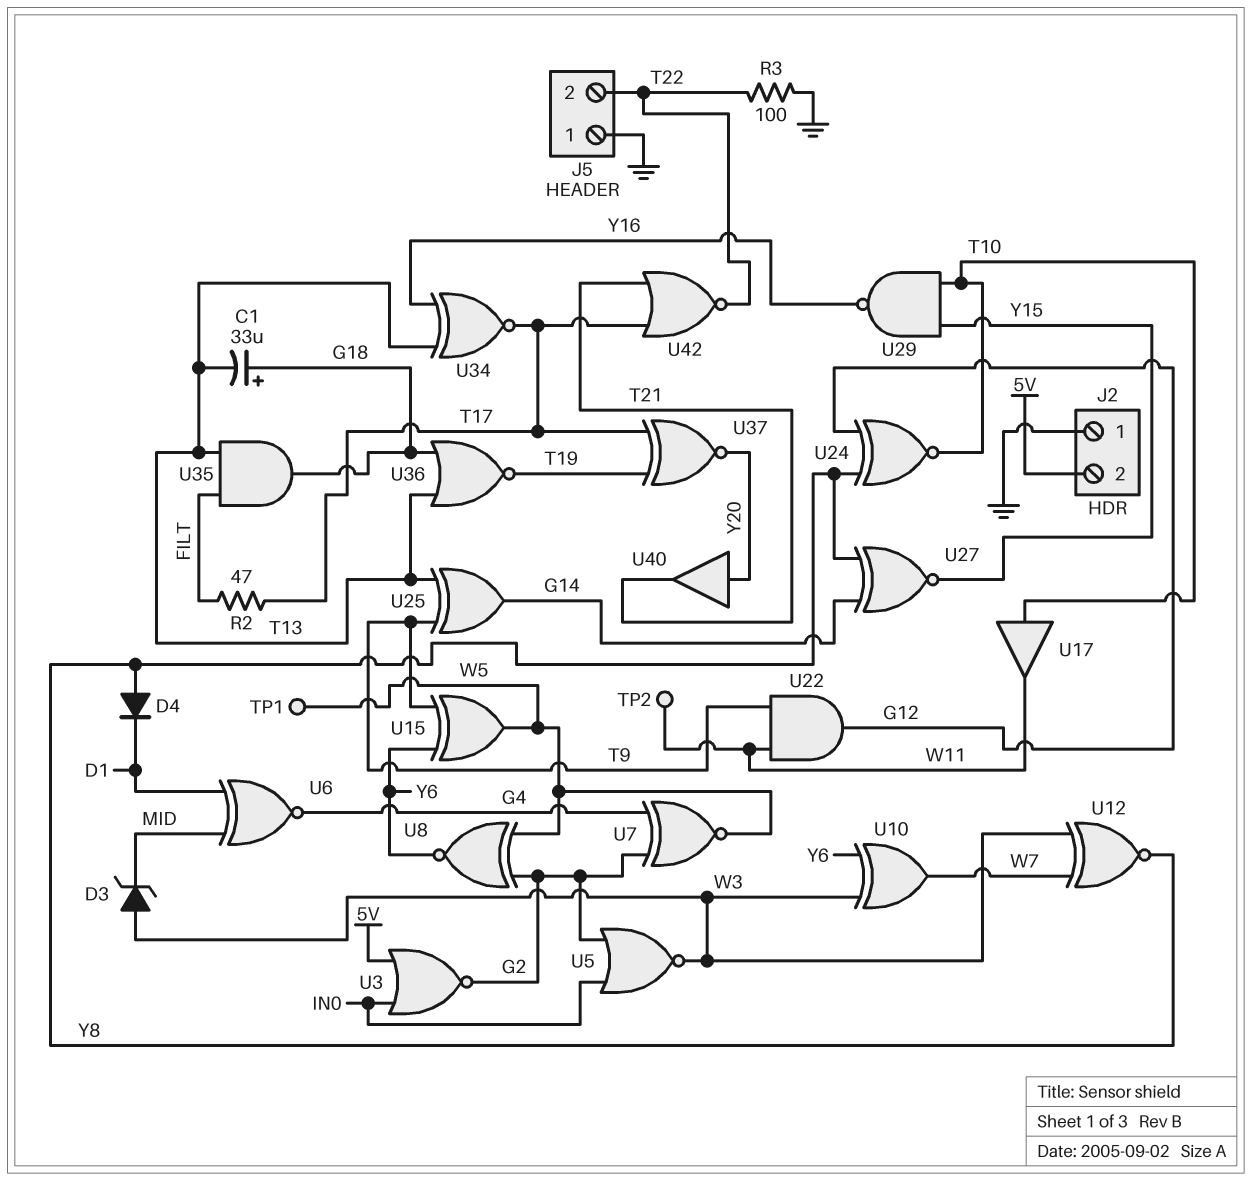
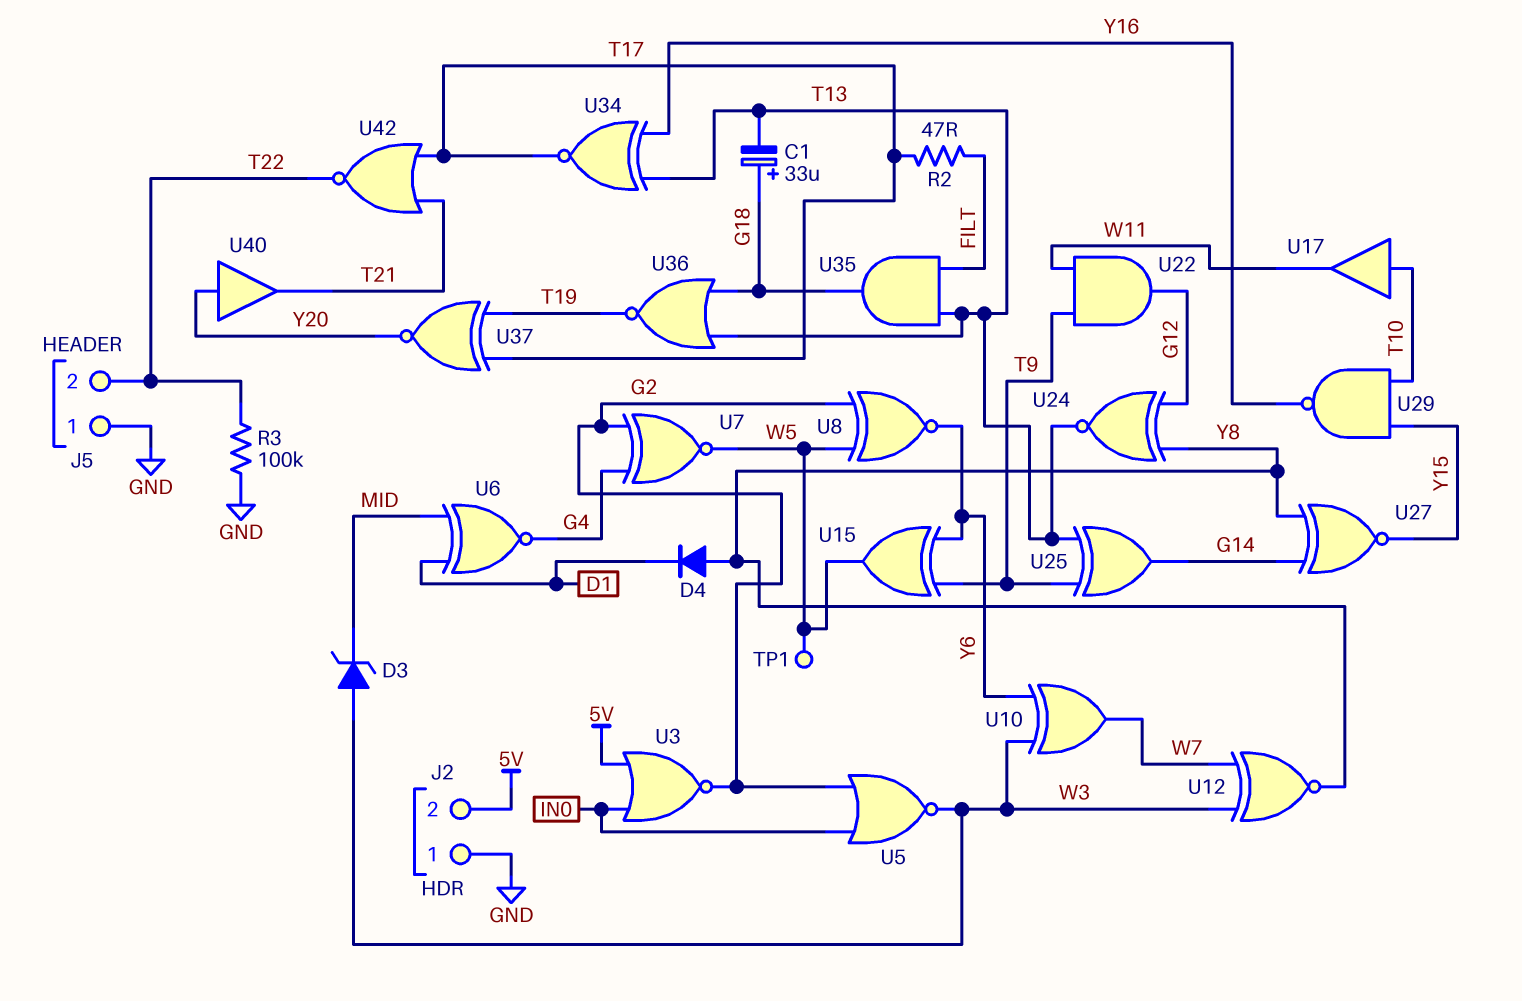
R3: 100 (GND, T22) -> 100k (GND, T22)
TP2: test point (W11) -> none
U24: XNOR (in G12, in Y8, out T10) -> XNOR (in G12, in Y8, out T13)

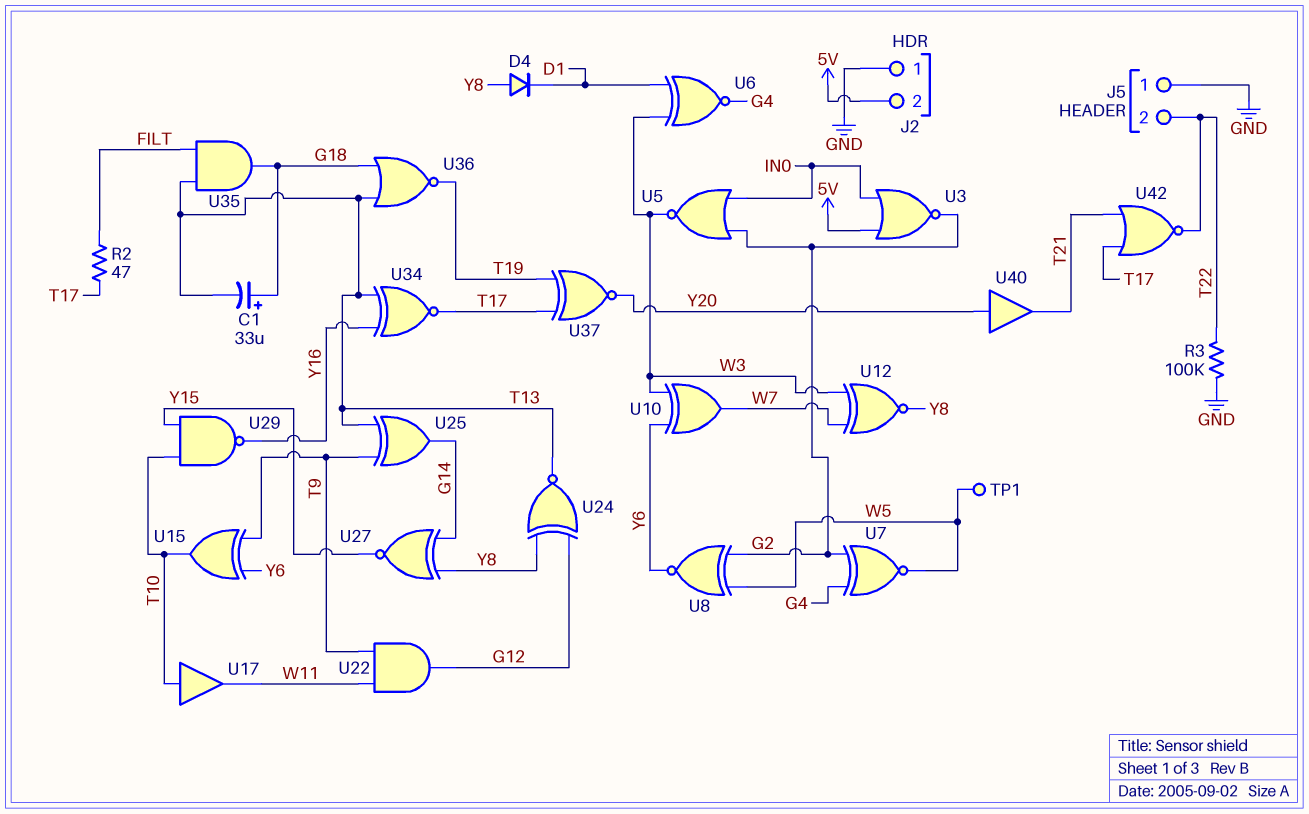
D3: zener (A W3, K MID) -> none
U6: XNOR (in D1, in MID, out G4) -> XNOR (in D1, in W3, out G4)
U15: XOR (in T9, in Y6, out W5) -> XOR (in T9, in Y6, out T10)

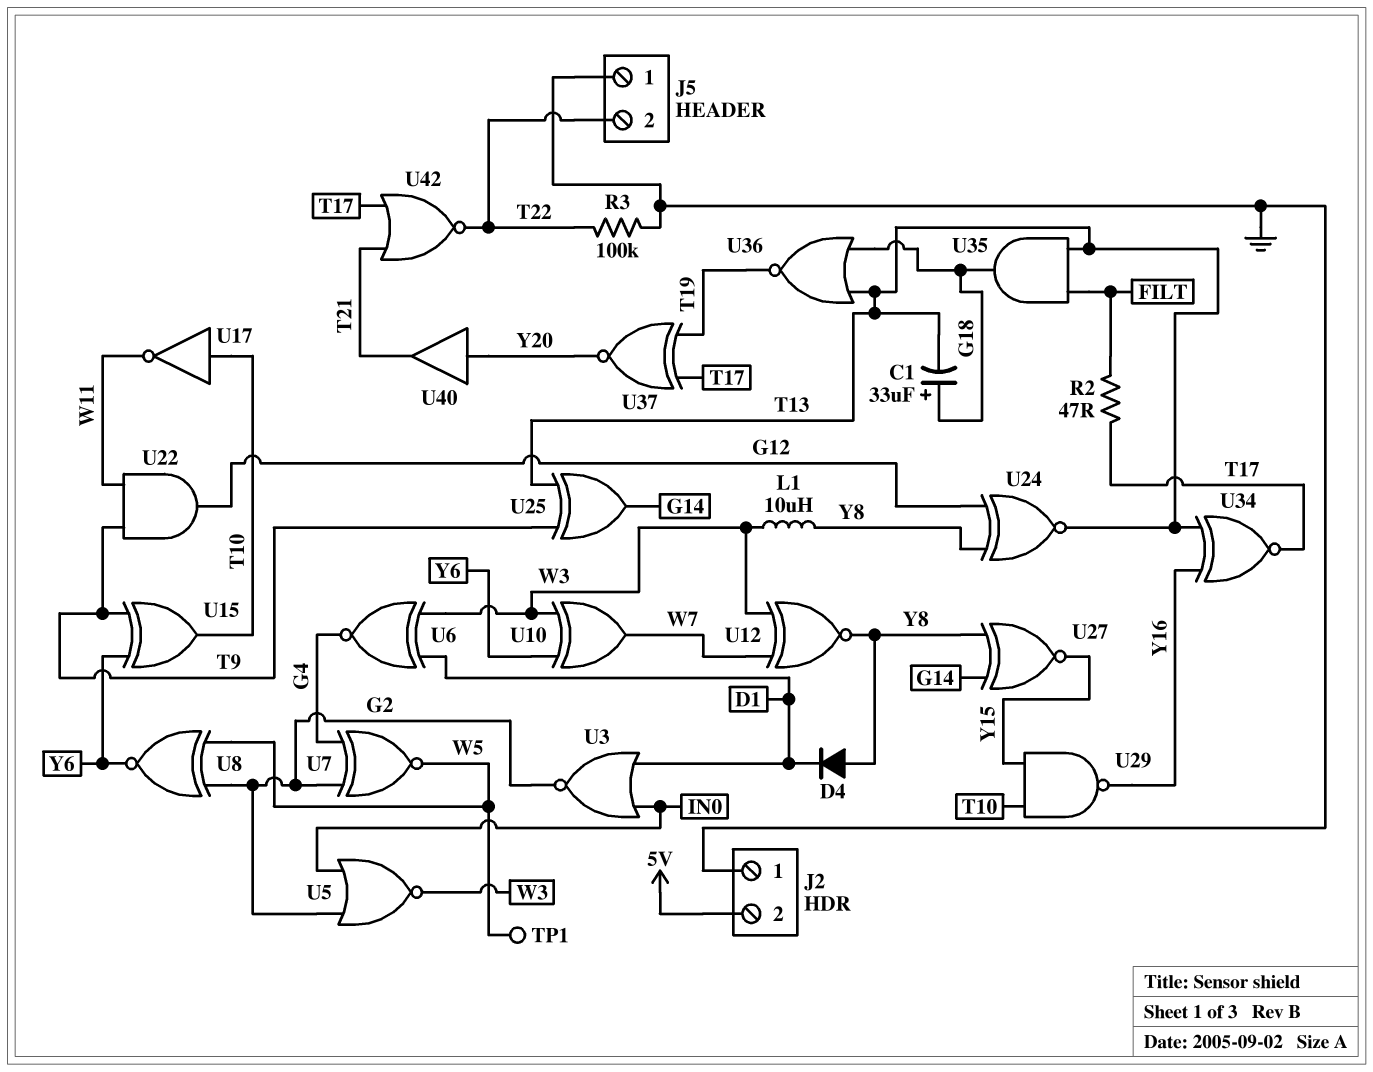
L1: none -> 10uH (W3, Y8)
U3: NOR (in 5V, in IN0, out G2) -> NOR (in D1, in IN0, out G2)
U17: buffer (in T10, out W11) -> NOT (in T10, out W11)

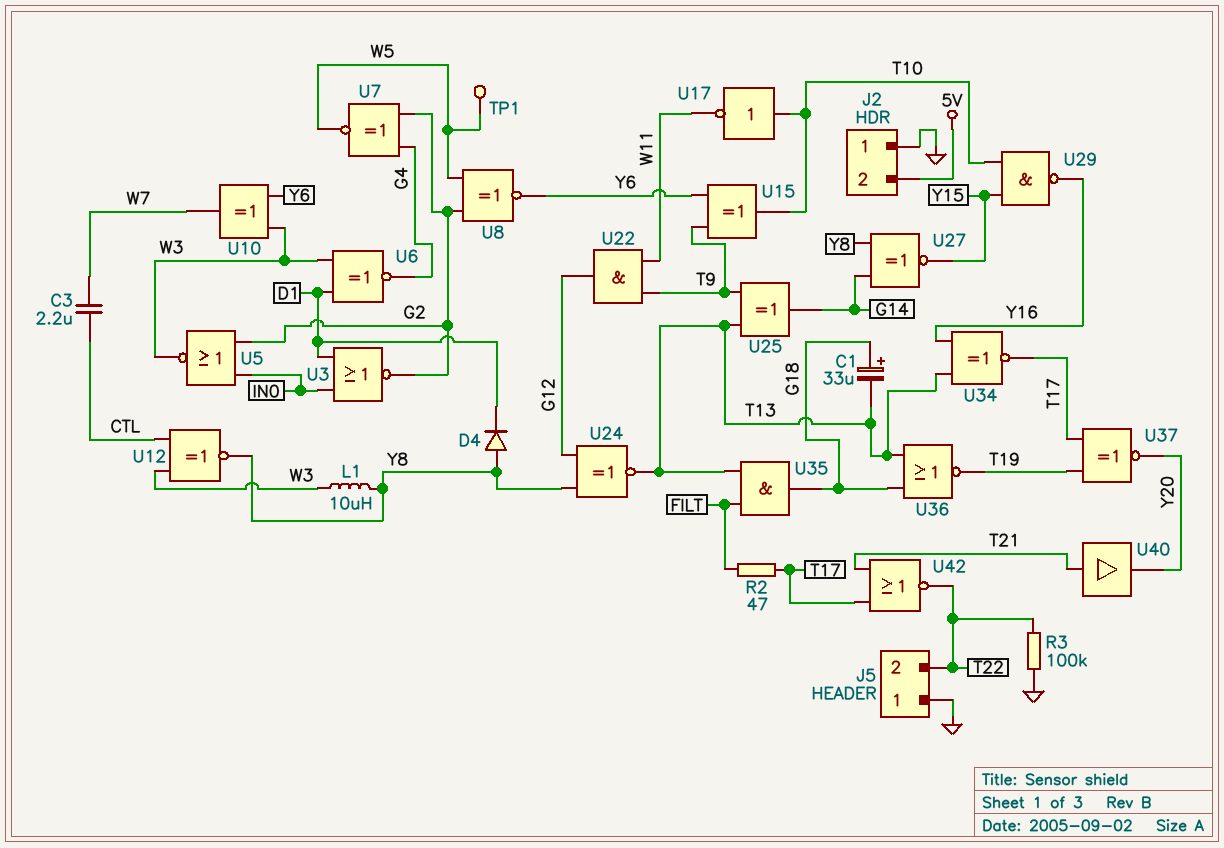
C3: none -> 2.2uF (CTL, W7)
U12: XNOR (in W3, in W7, out Y8) -> XNOR (in CTL, in W3, out Y8)
U40: buffer (in Y20, out T21) -> buffer (in T21, out Y20)

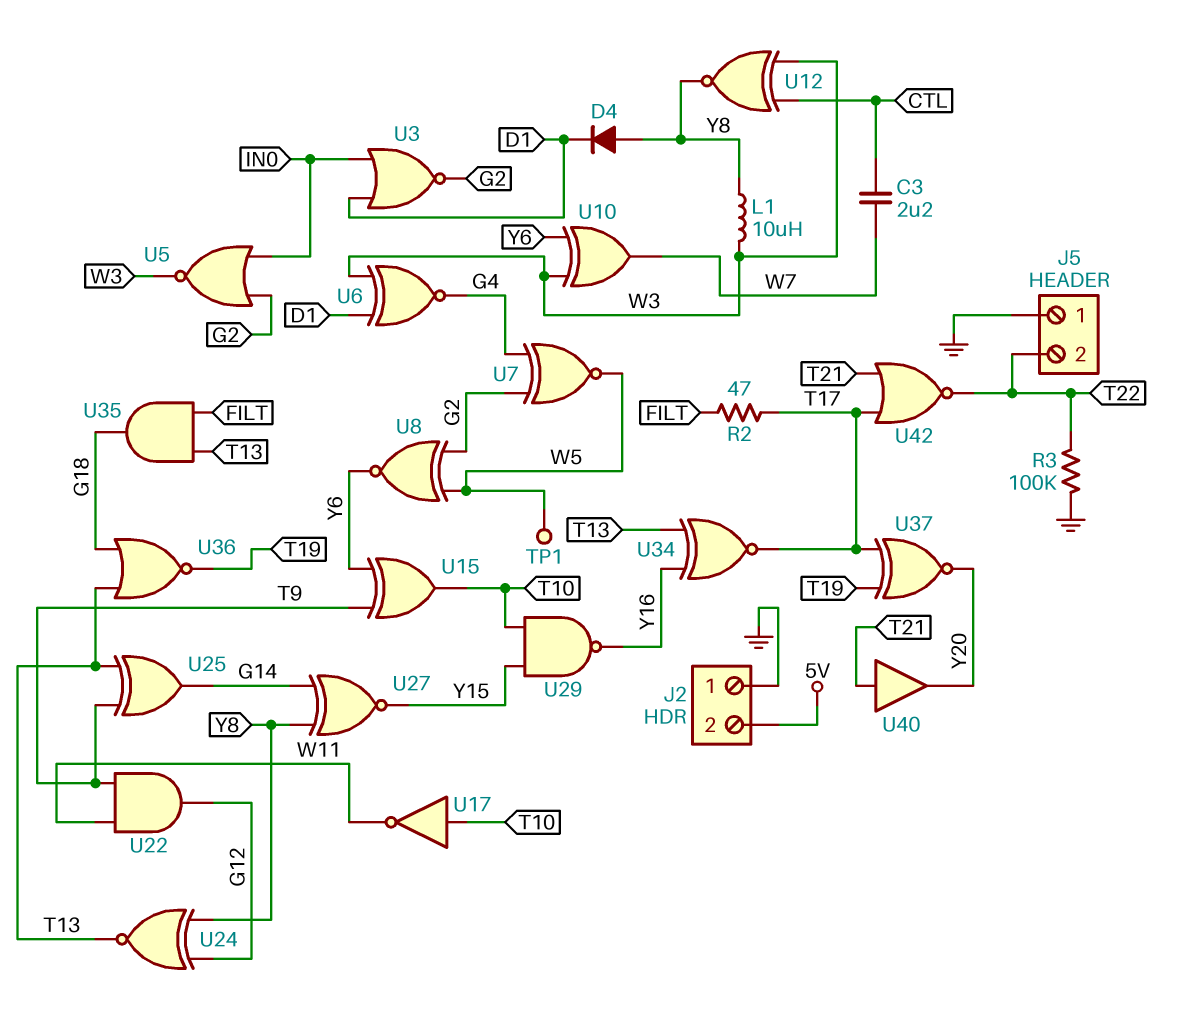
C1: 33uF (plus G18, minus T13) -> none

